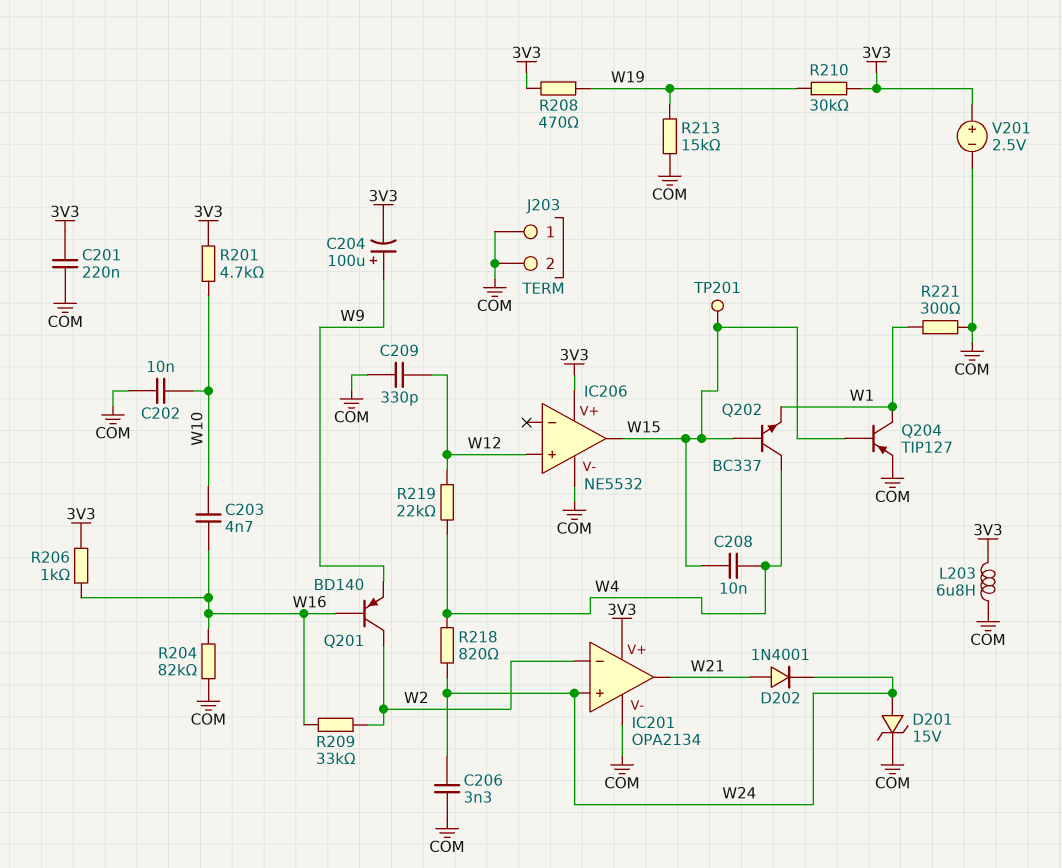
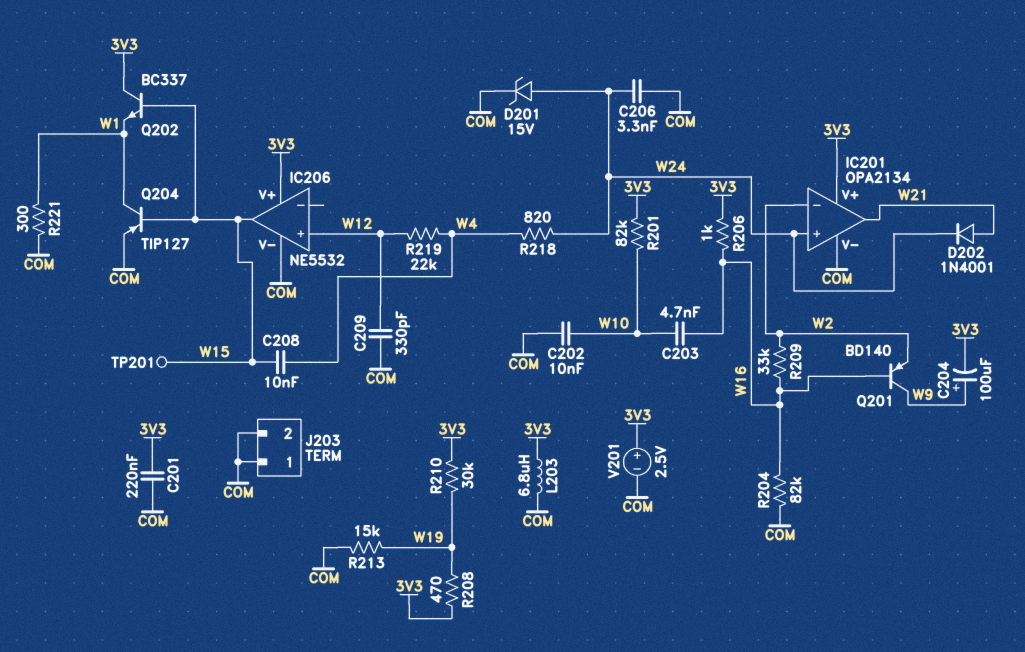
Q201: PNP BD140 (B W16, C W2, E W9) -> PNP BD140 (B W16, C W9, E W2)
Q202: NPN BC337 (B W15, C W4, E W1) -> NPN BC337 (B W15, C 3V3, E W1)
R201: 4.7k (3V3, W10) -> 82k (3V3, W10)

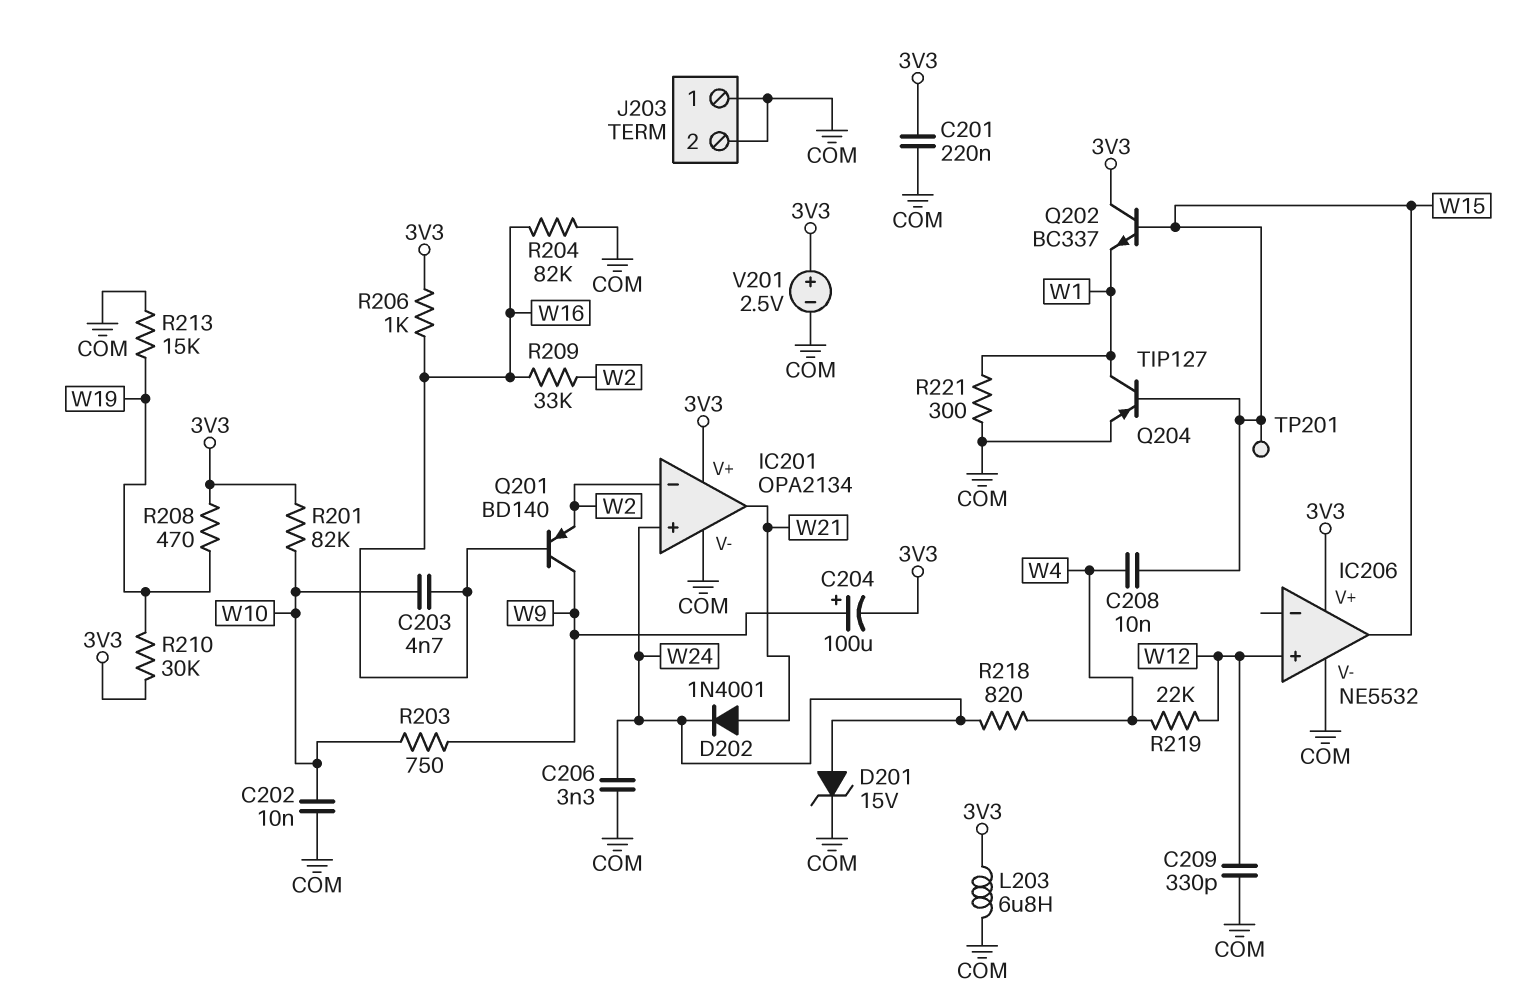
R203: none -> 750 (W9, W10)

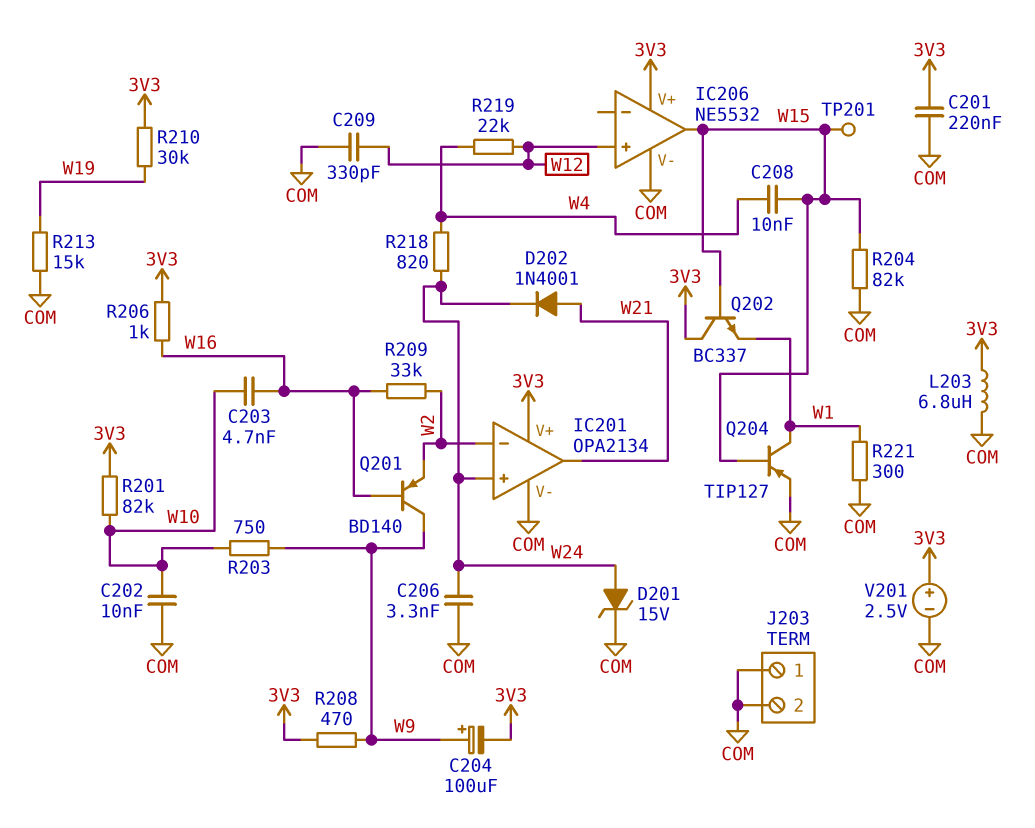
R204: 82k (COM, W16) -> 82k (COM, W15)
R208: 470 (3V3, W19) -> 470 (3V3, W9)

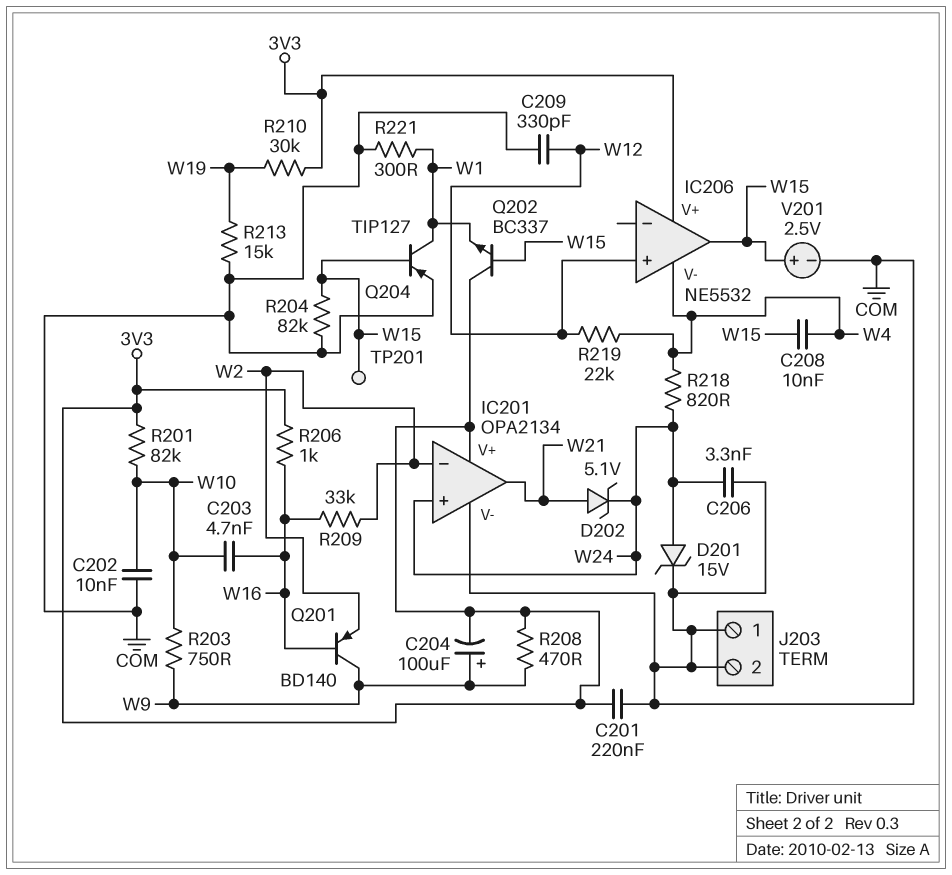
D202: diode 1N4001 (A W21, K W24) -> zener 5.1V (A W21, K W24)
IC206 pin V-: COM -> W4
L203: 6.8uH (3V3, COM) -> none
V201: 2.5V (plus 3V3, minus COM) -> 2.5V (plus W15, minus COM)

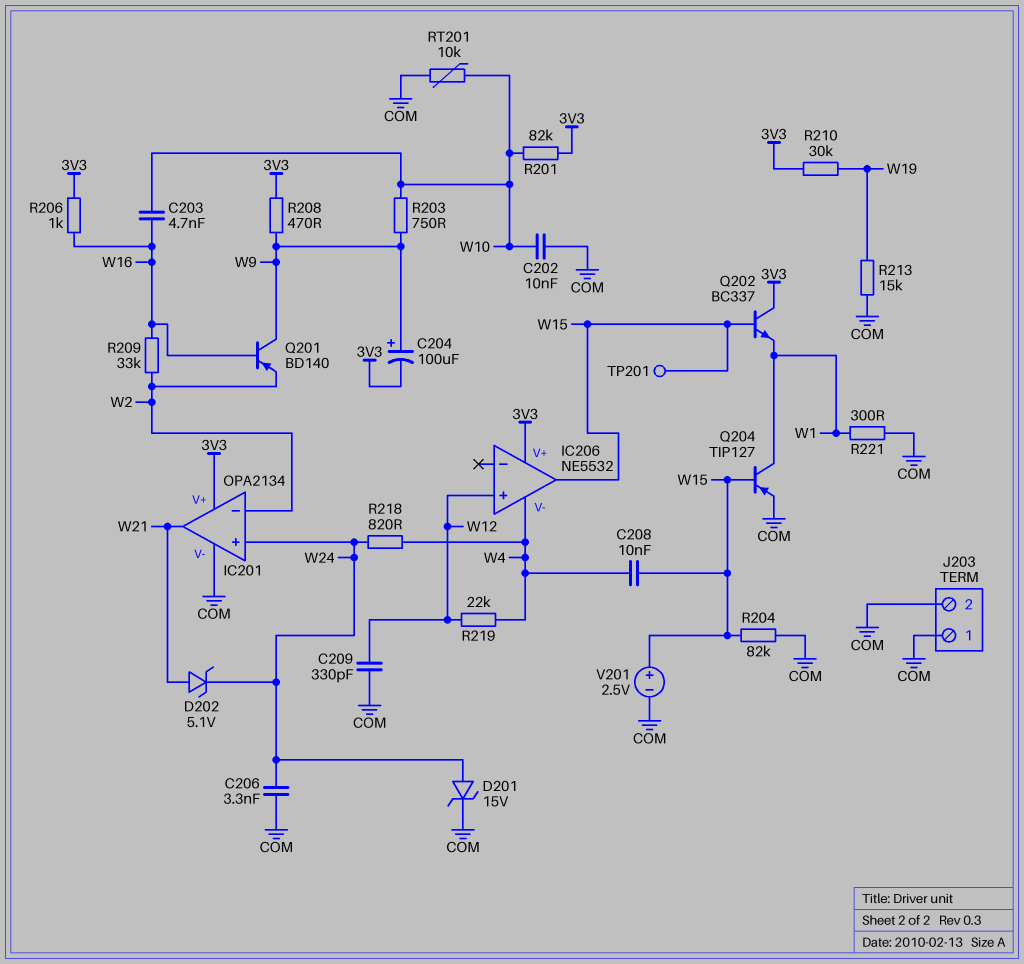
C201: 220nF (3V3, COM) -> none
RT201: none -> 10k (COM, W10)

